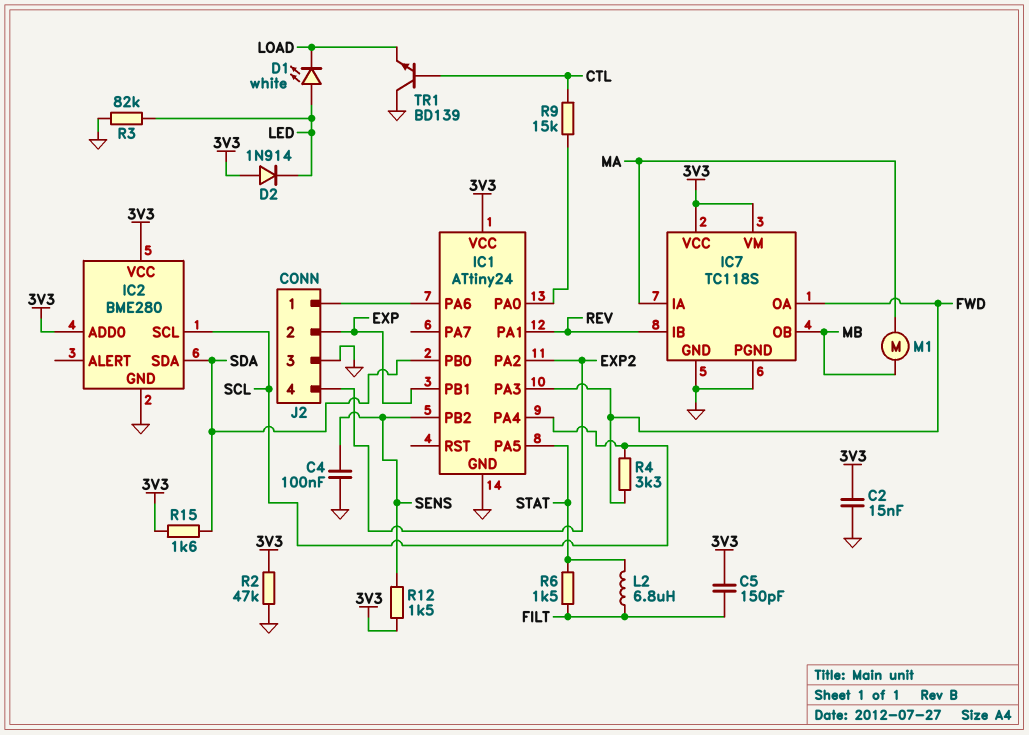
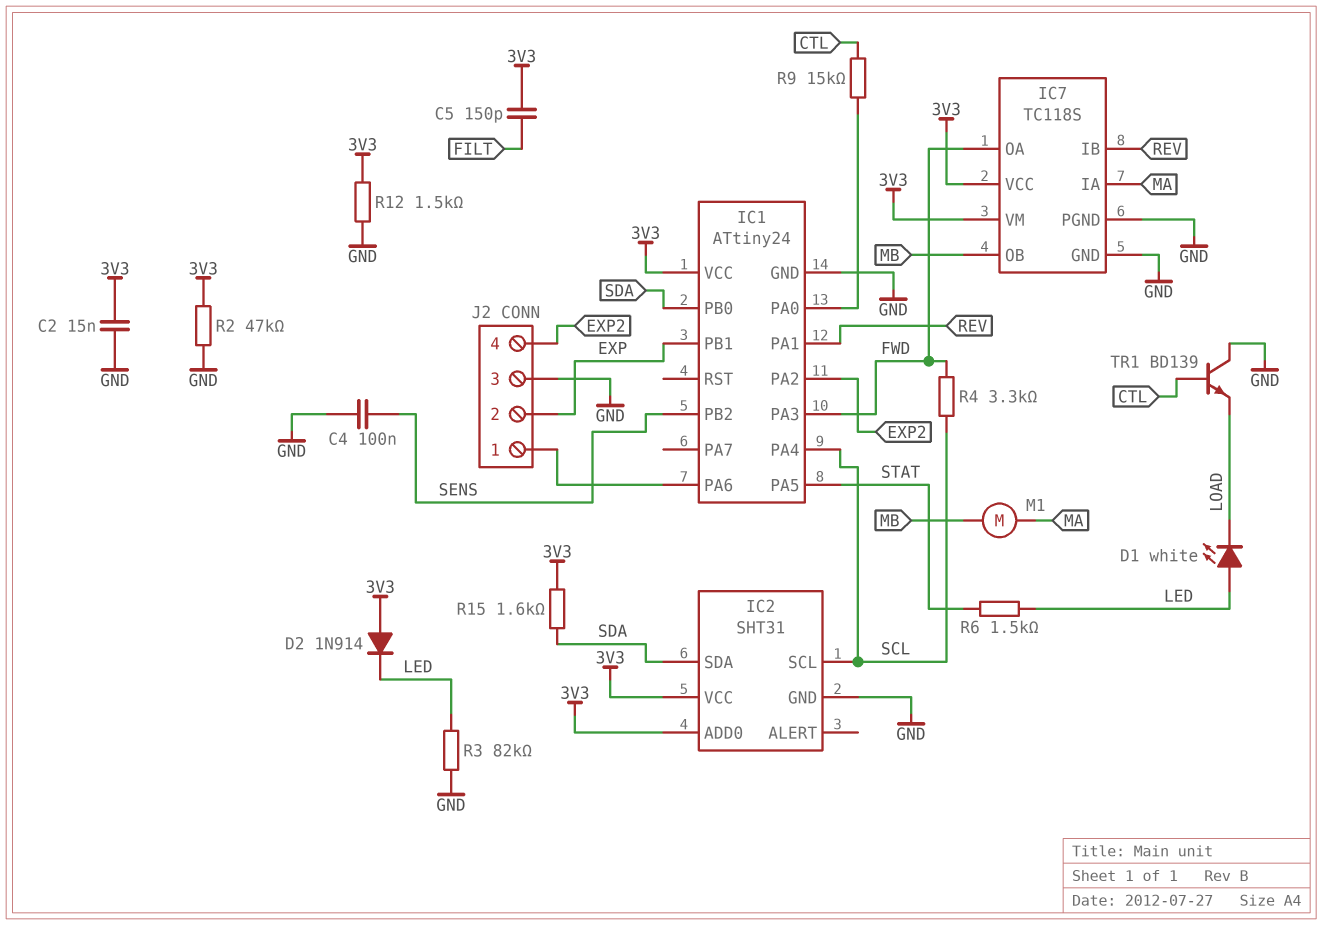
IC2: BME280 -> SHT31
L2: 6.8uH (FILT, STAT) -> none
R6: 1.5k (FILT, STAT) -> 1.5k (LED, STAT)
R12: 1.5k (3V3, SENS) -> 1.5k (3V3, GND)

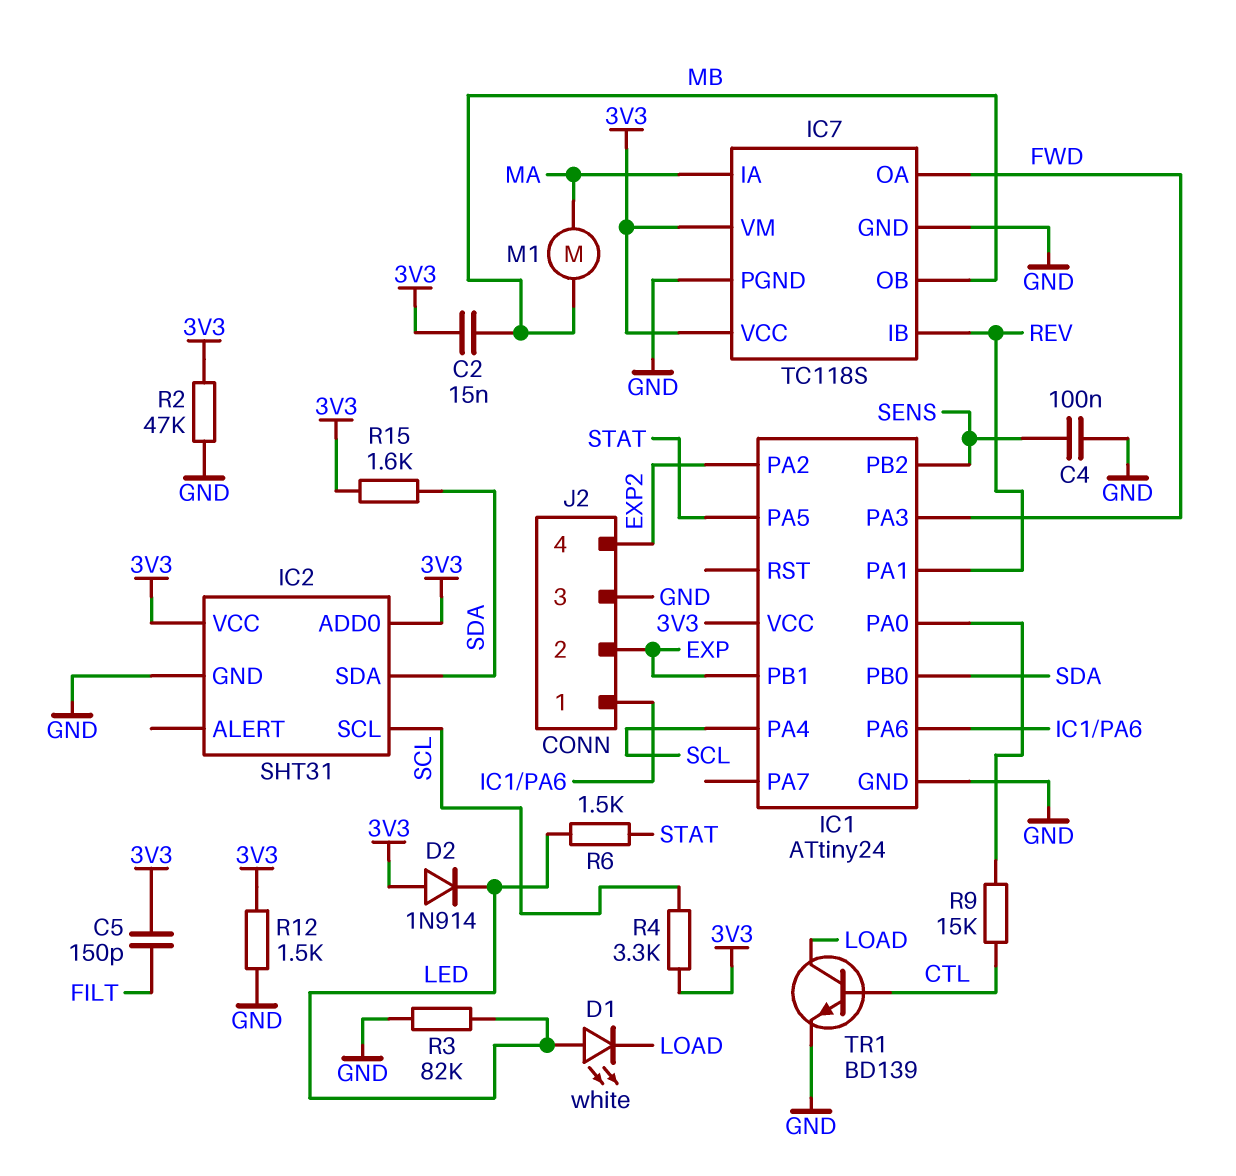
C2: 15nF (3V3, GND) -> 15nF (3V3, MB)
R4: 3.3k (FWD, SCL) -> 3.3k (3V3, SCL)
TR1: NPN BD139 (B CTL, C GND, E LOAD) -> NPN BD139 (B CTL, C LOAD, E GND)

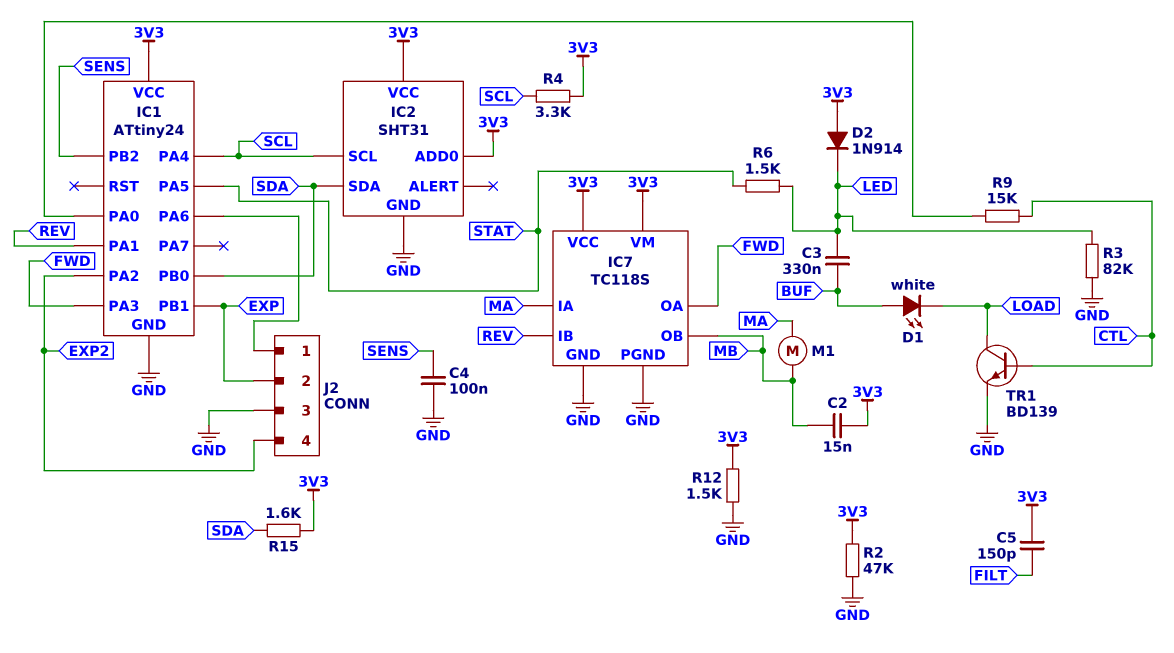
C3: none -> 330nF (BUF, LED)
D1: LED white (A LED, K LOAD) -> LED white (A BUF, K LOAD)

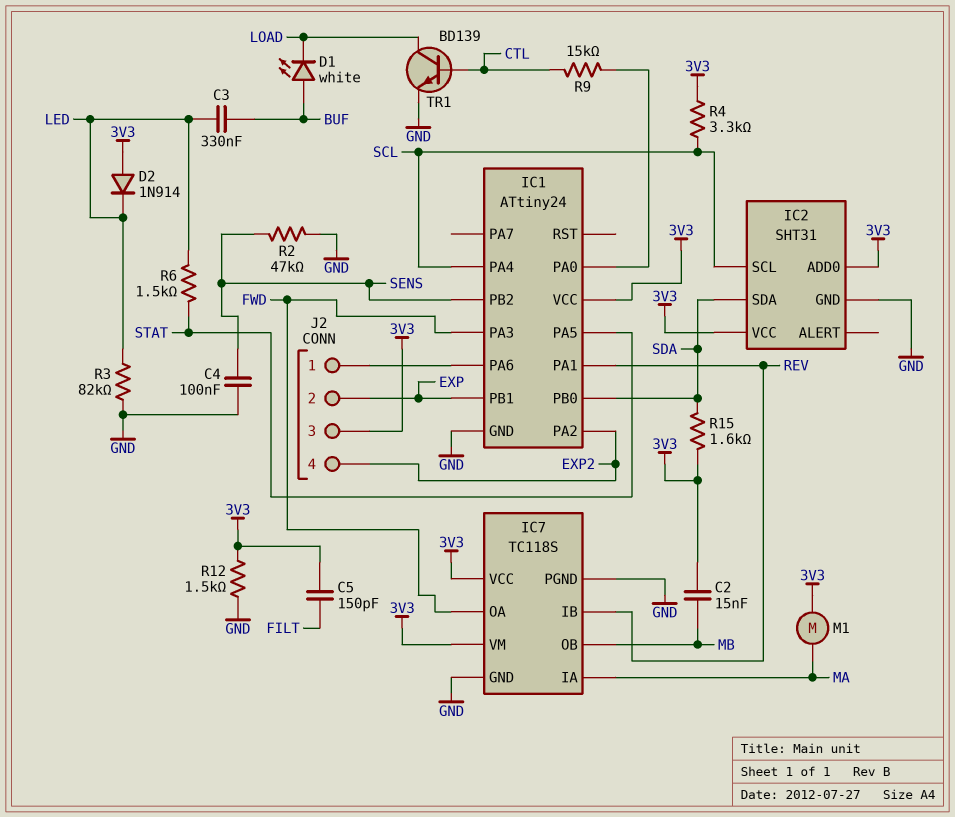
J2 pin 3: GND -> 3V3
M1: motor (MA, MB) -> motor (3V3, MA)
R2: 47k (3V3, GND) -> 47k (GND, SENS)

